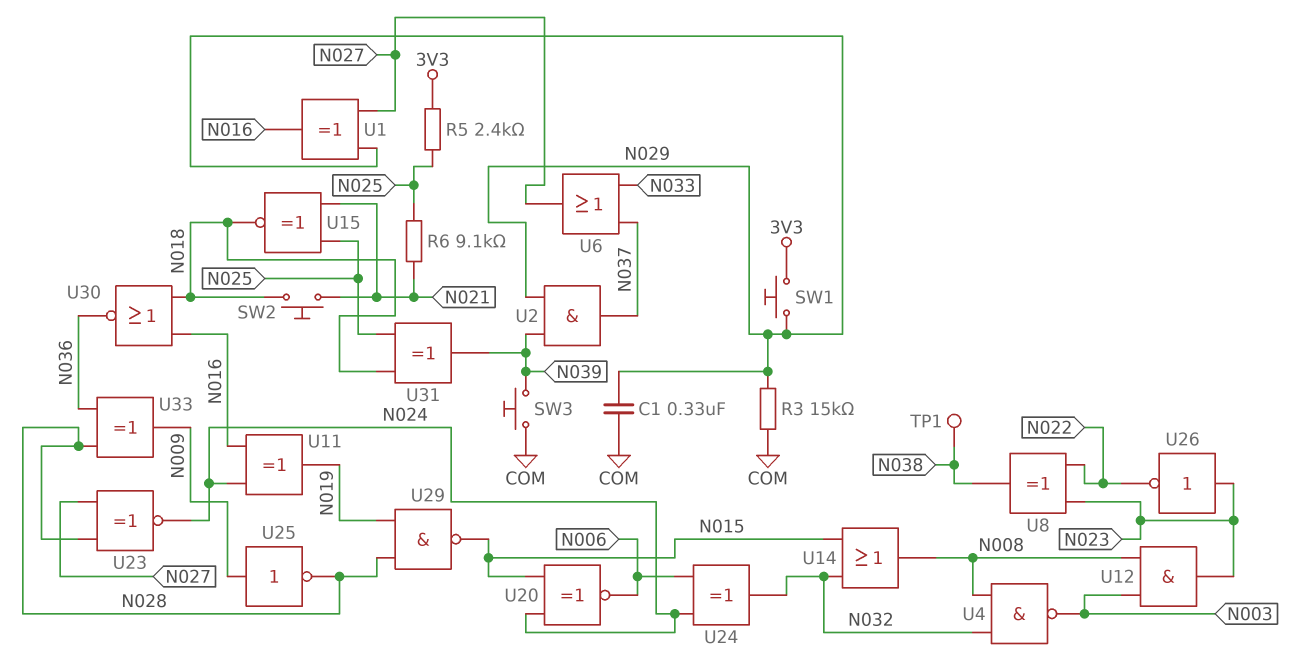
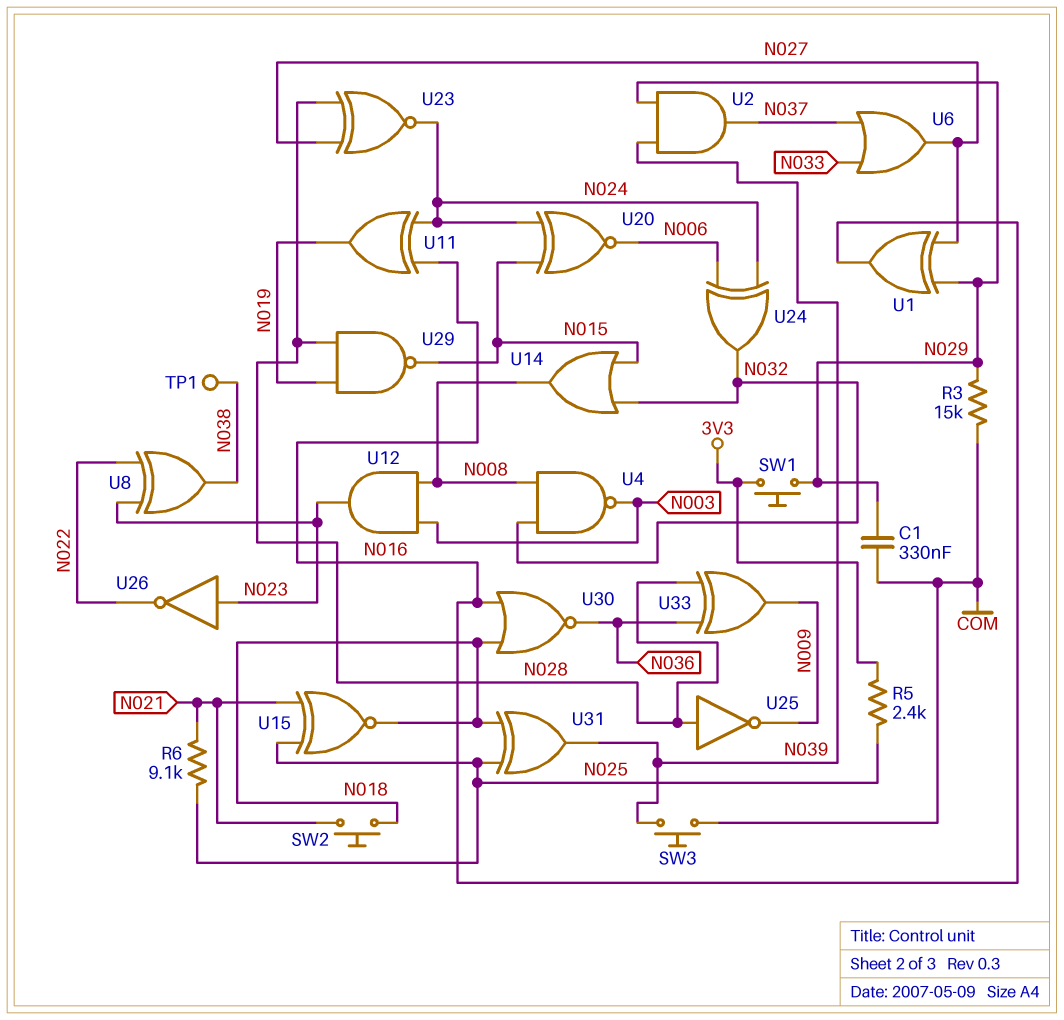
U25: NOT (in N009, out N028) -> NOT (in N028, out N009)

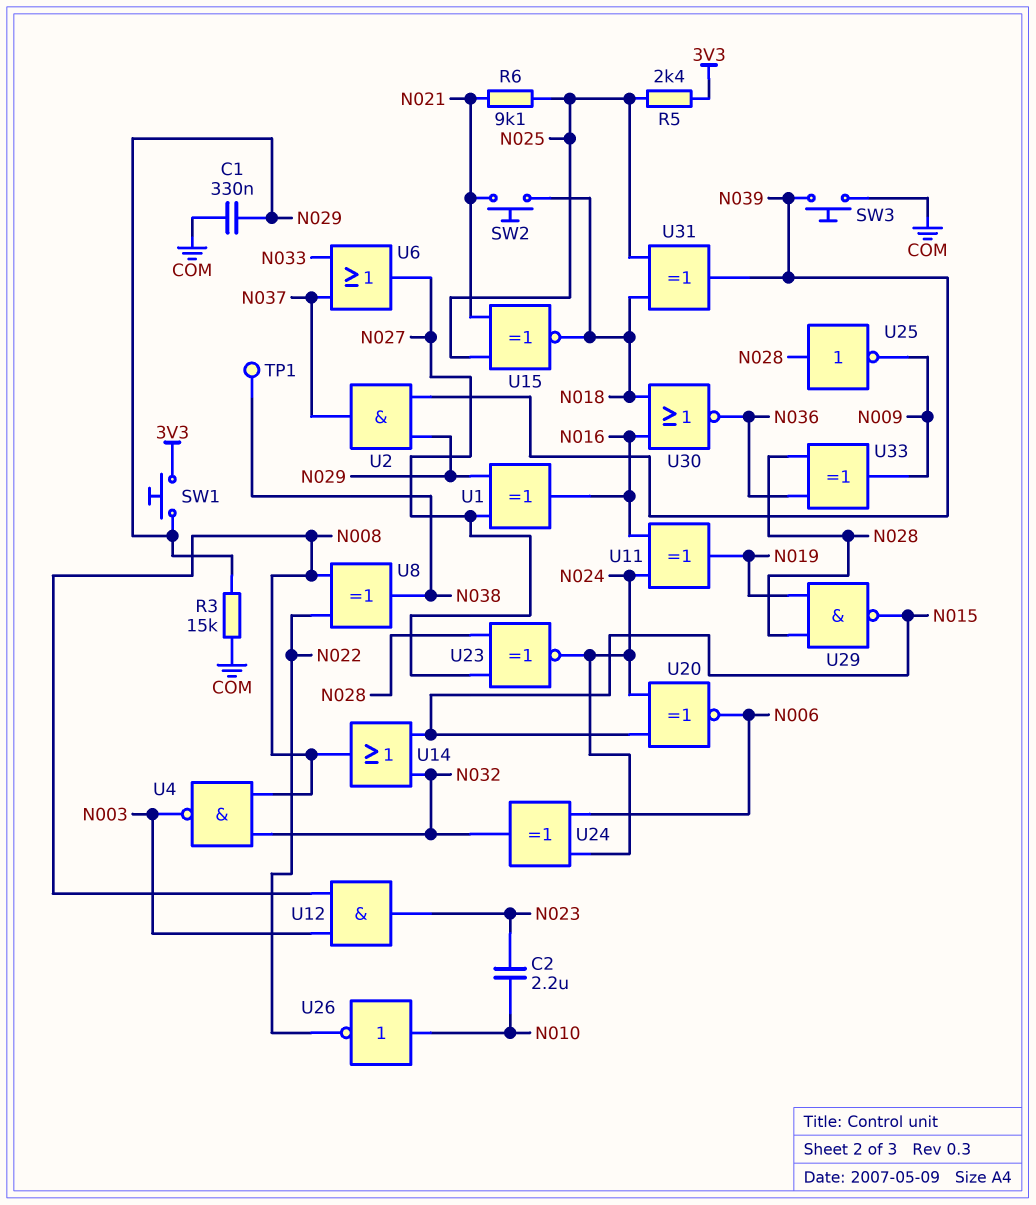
C2: none -> 2.2uF (N010, N023)
U8: XOR (in N022, in N023, out N038) -> XOR (in N008, in N022, out N038)
U26: NOT (in N023, out N022) -> NOT (in N010, out N022)

